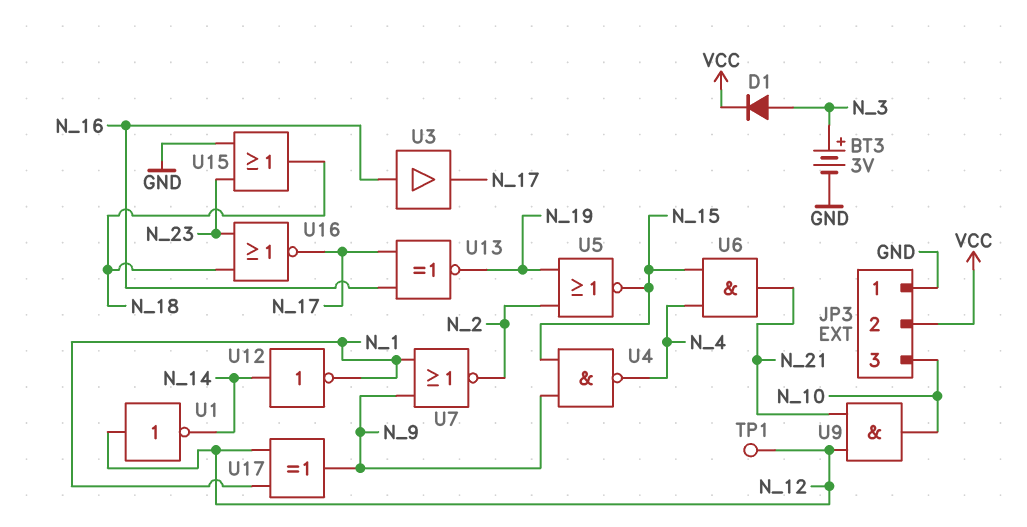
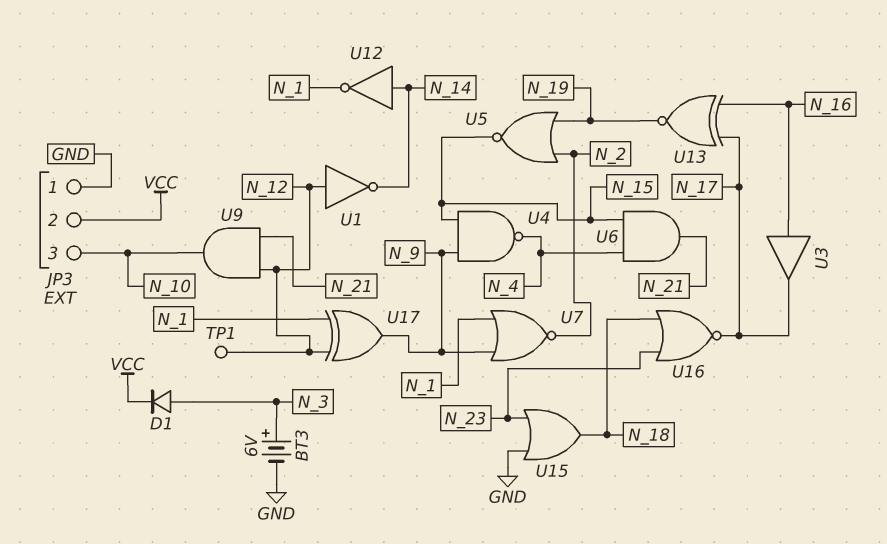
BT3: 3V (plus N_3, minus GND) -> 6V (plus N_3, minus GND)

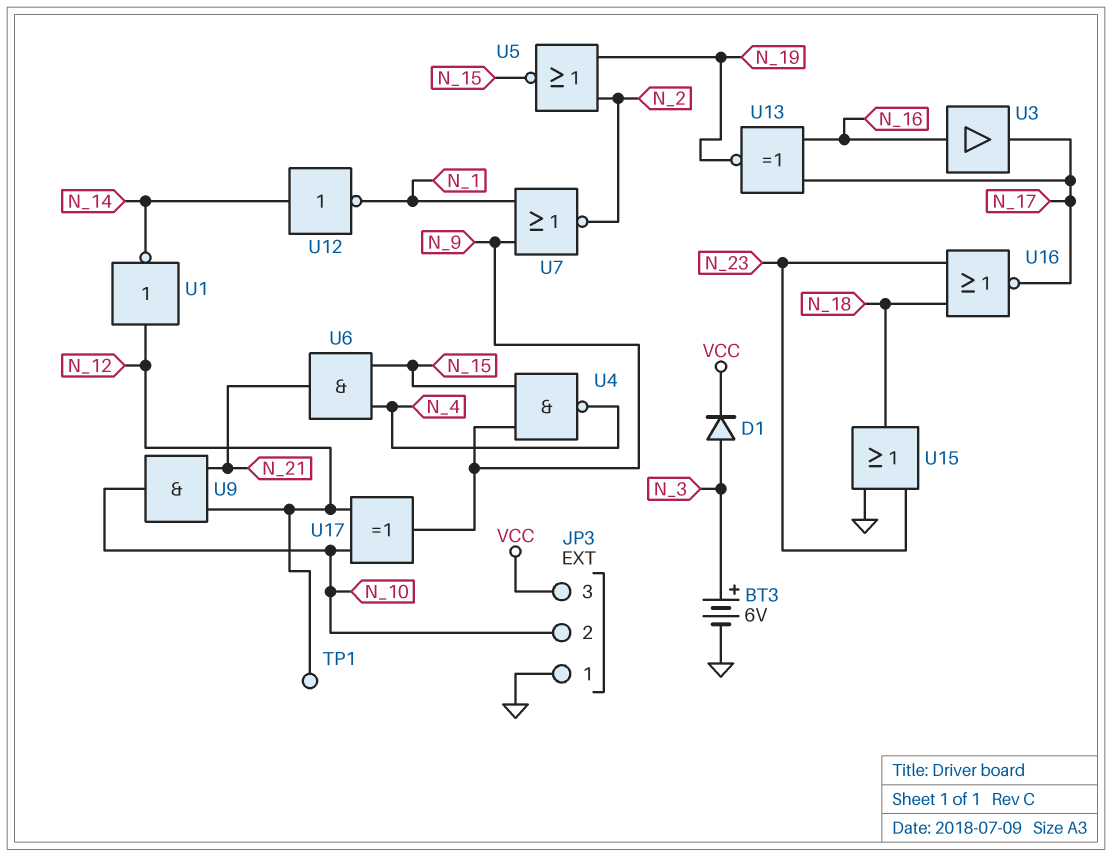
JP3 pin 2: VCC -> N_10
JP3 pin 3: N_10 -> VCC
U17: XOR (in N_1, in N_12, out N_9) -> XOR (in N_10, in N_12, out N_9)

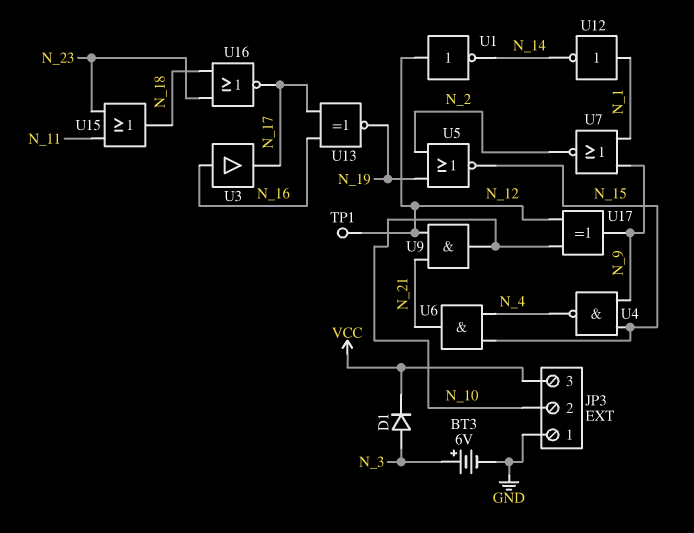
U12: NOT (in N_14, out N_1) -> NOT (in N_1, out N_14)
U15: OR (in GND, in N_23, out N_18) -> OR (in N_11, in N_23, out N_18)

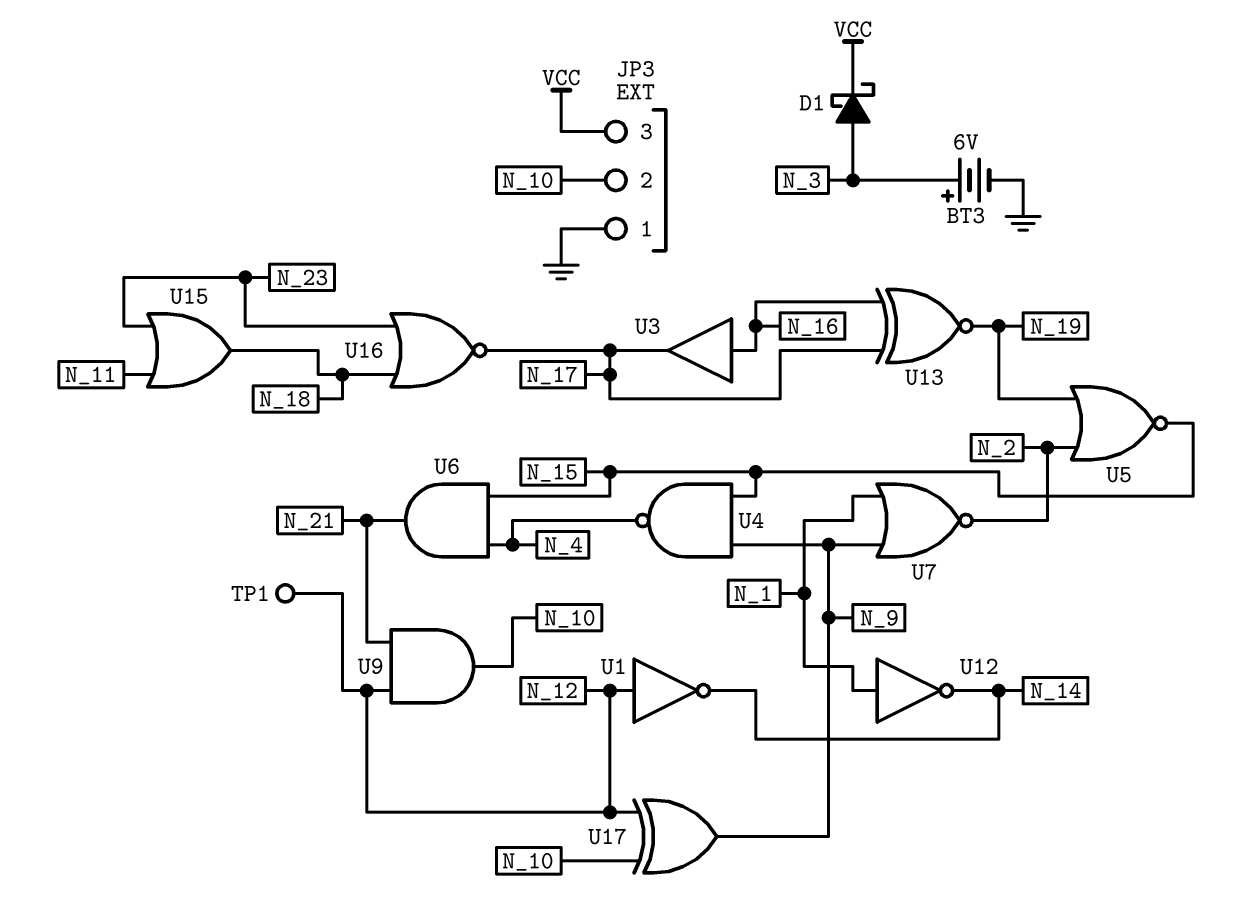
D1: diode (A N_3, K VCC) -> schottky (A N_3, K VCC)

